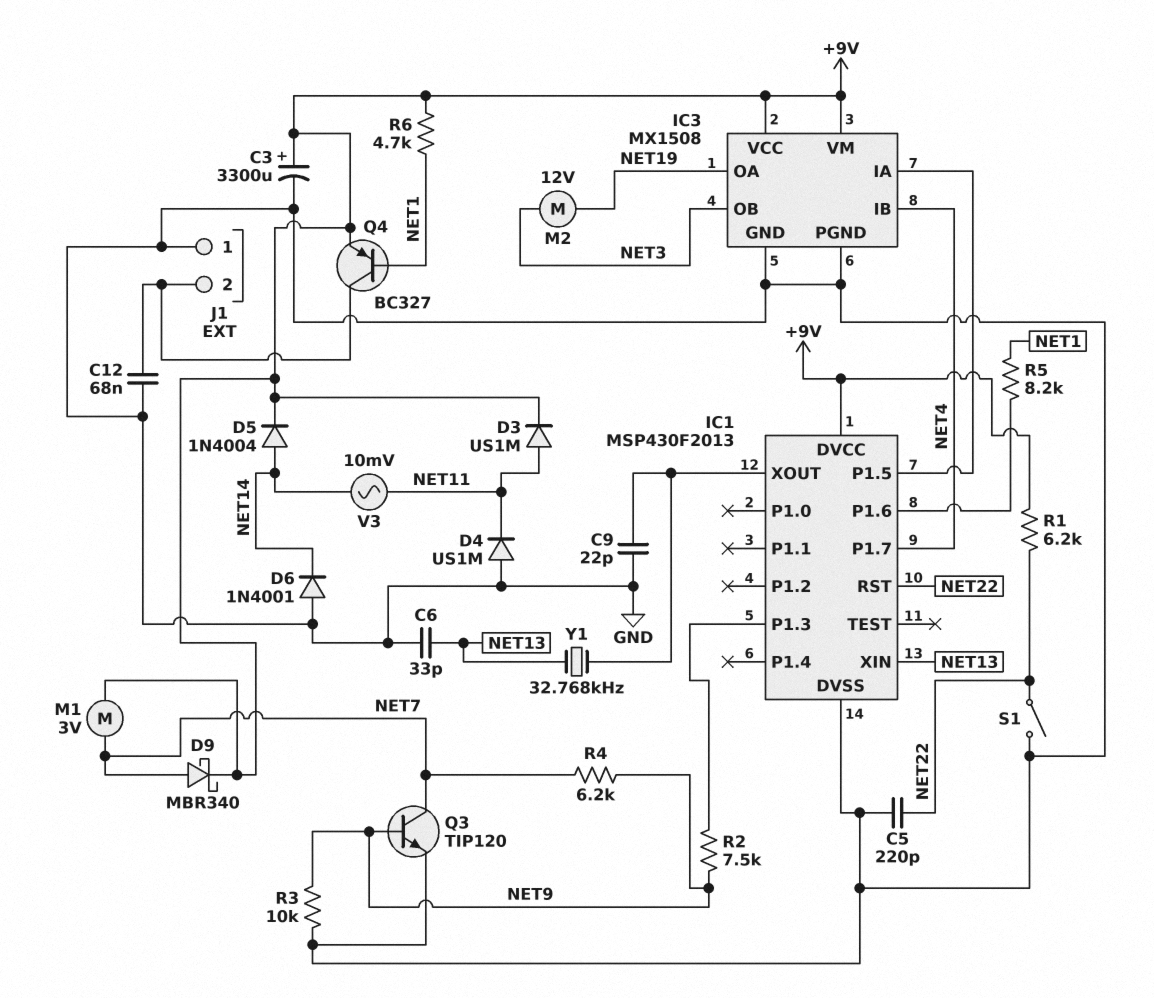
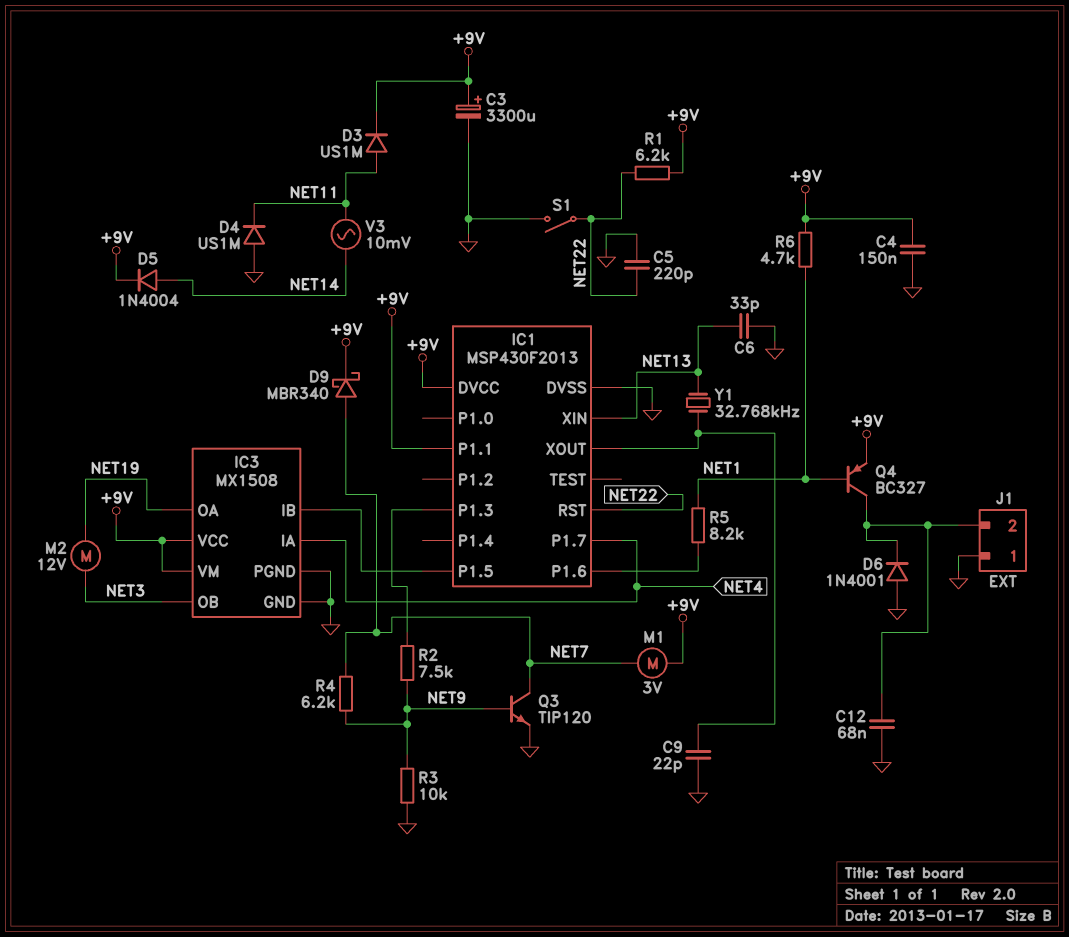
C4: none -> 150nF (+9V, GND)
D6: diode 1N4001 (A GND, K NET14) -> diode 1N4001 (A GND, K J1/2)
IC1 pin P1.1: none -> +9V
IC3 pin IA: IC1/P1.5 -> NET4
IC3 pin IB: NET4 -> IC1/P1.5

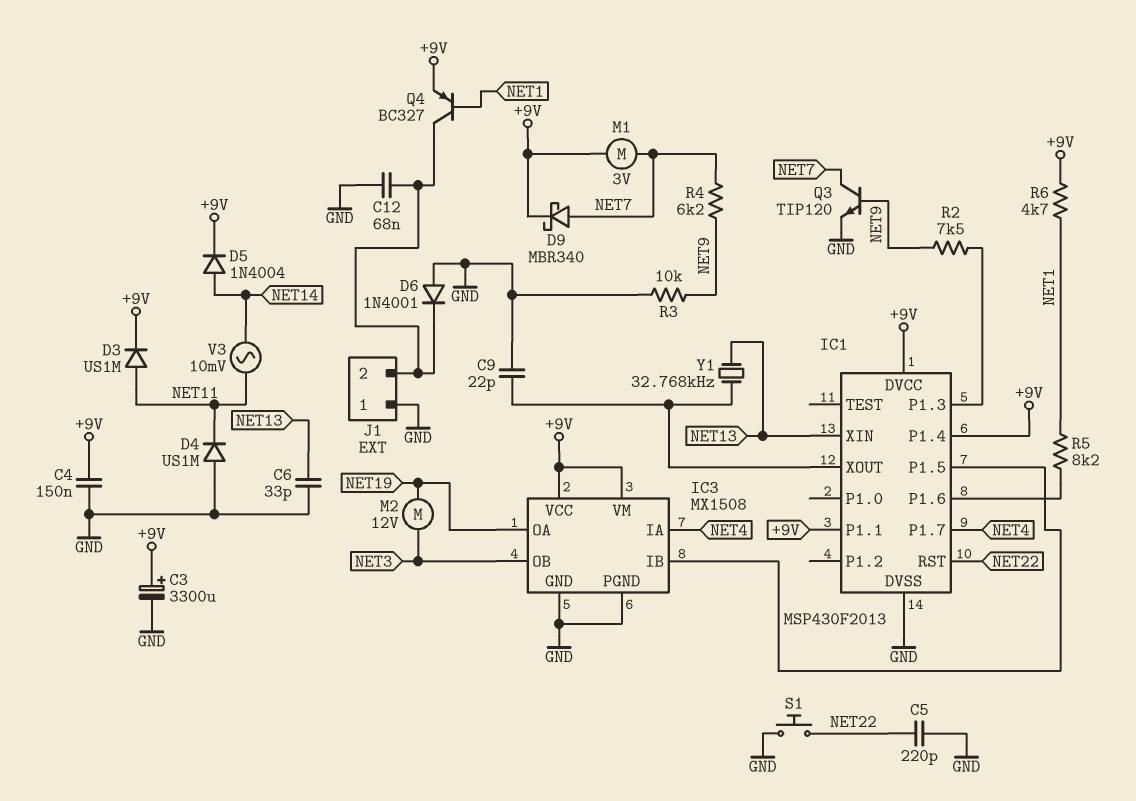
IC1 pin P1.4: none -> +9V
R1: 6.2k (+9V, NET22) -> none
S1: switch (GND, NET22) -> button (GND, NET22)

